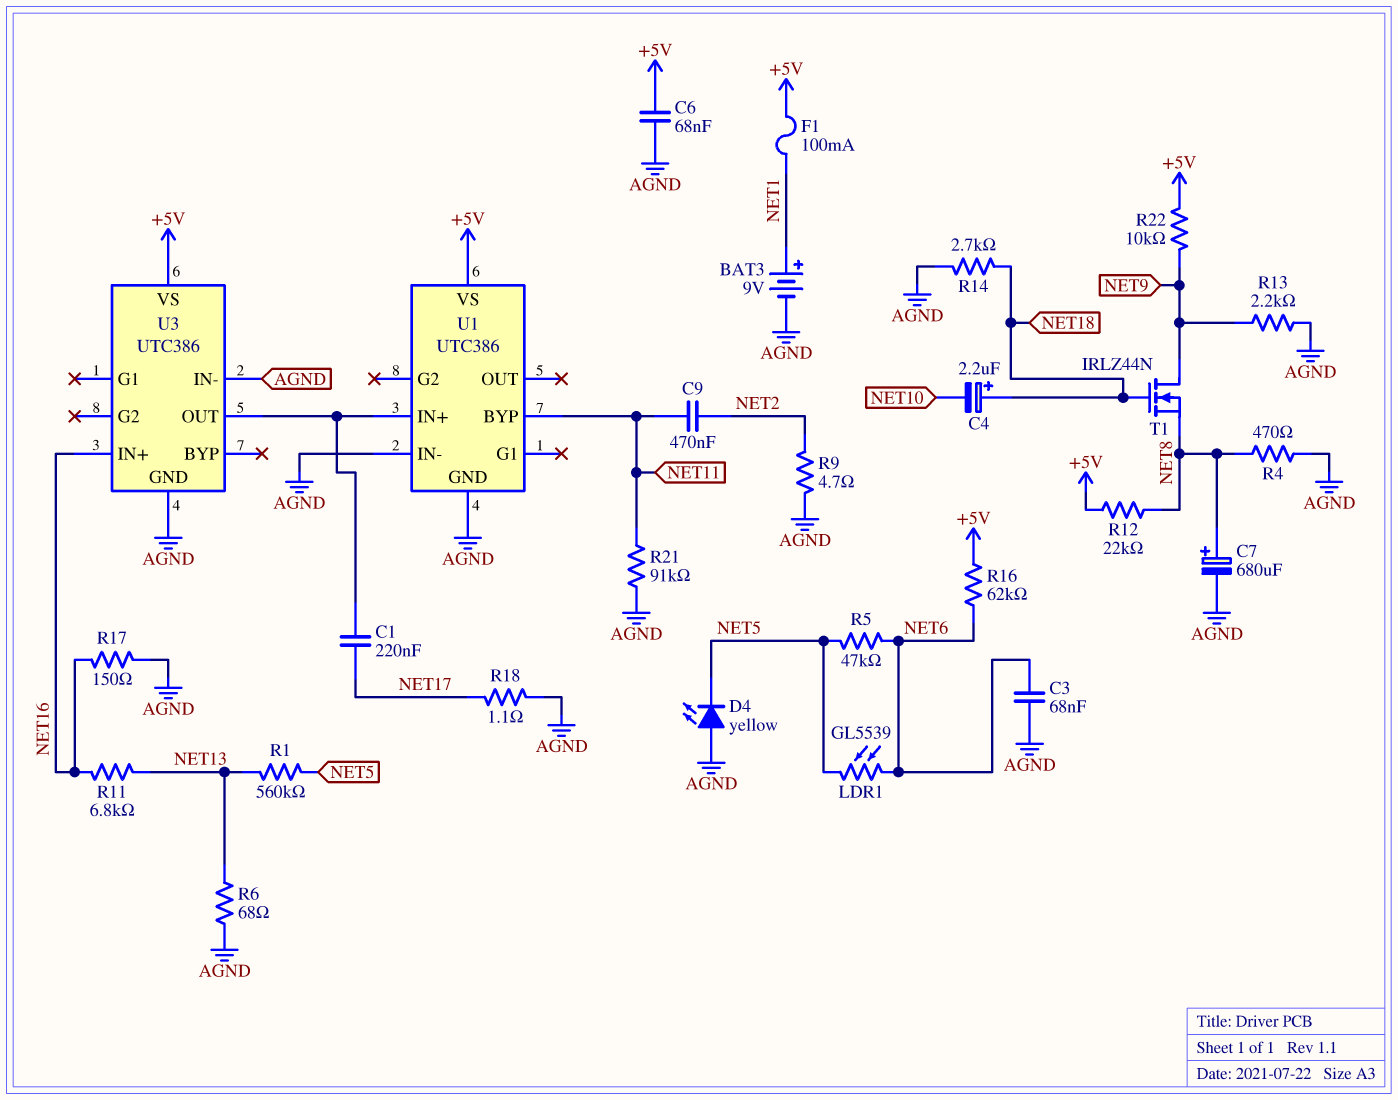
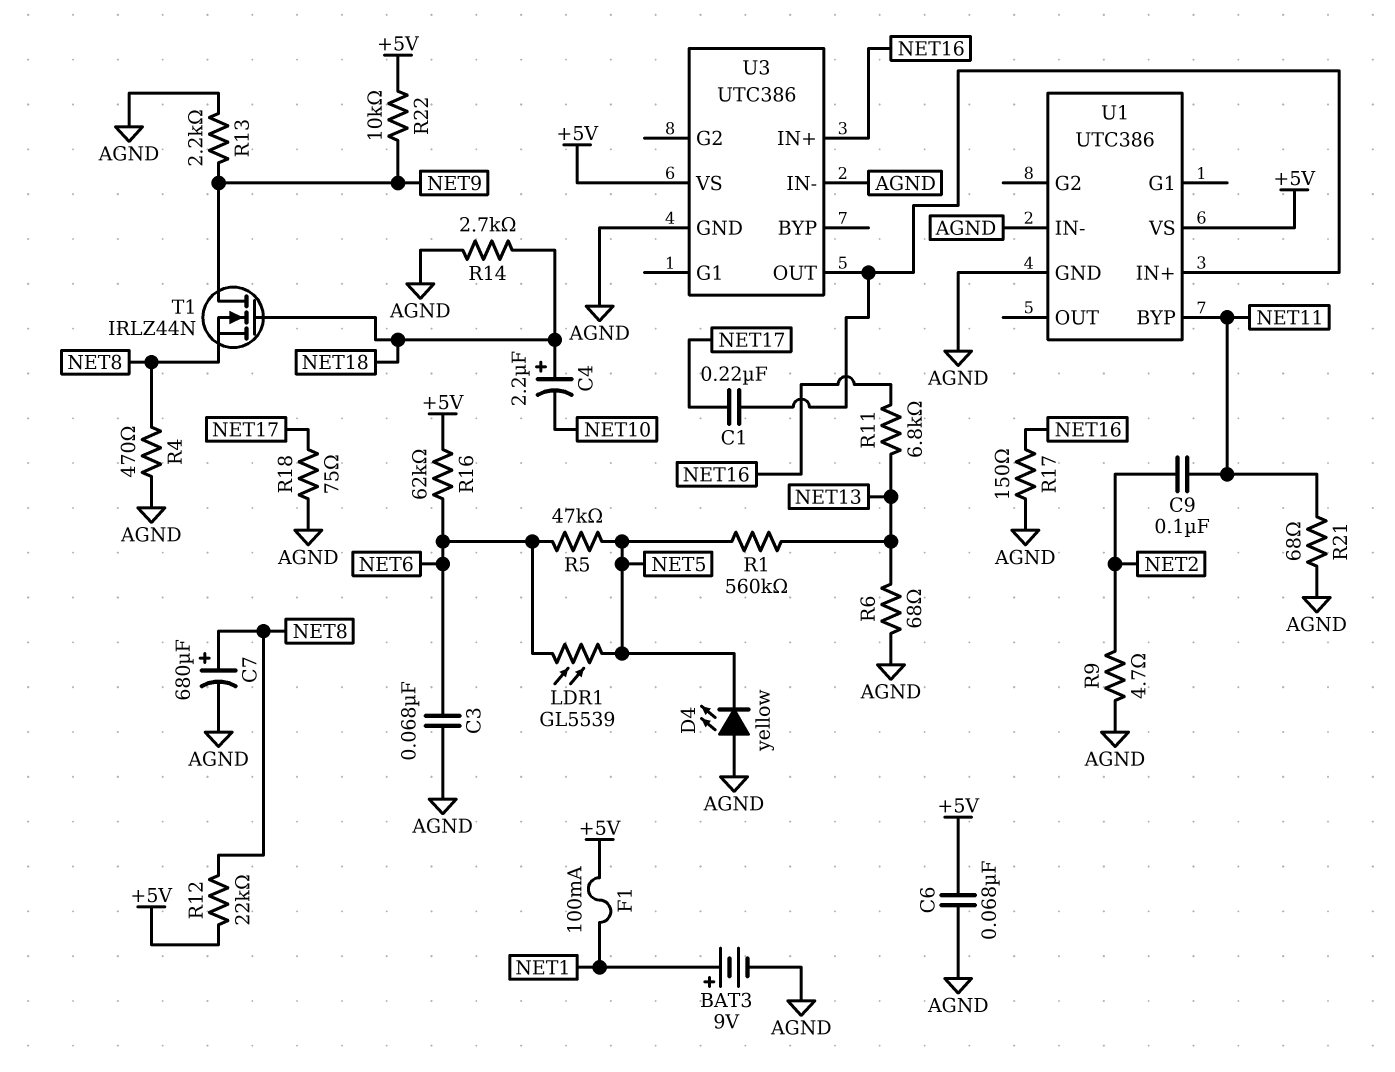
C9: 470nF (NET2, NET11) -> 100nF (NET2, NET11)
R18: 1.1 (AGND, NET17) -> 75 (AGND, NET17)
R21: 91k (AGND, NET11) -> 68 (AGND, NET11)

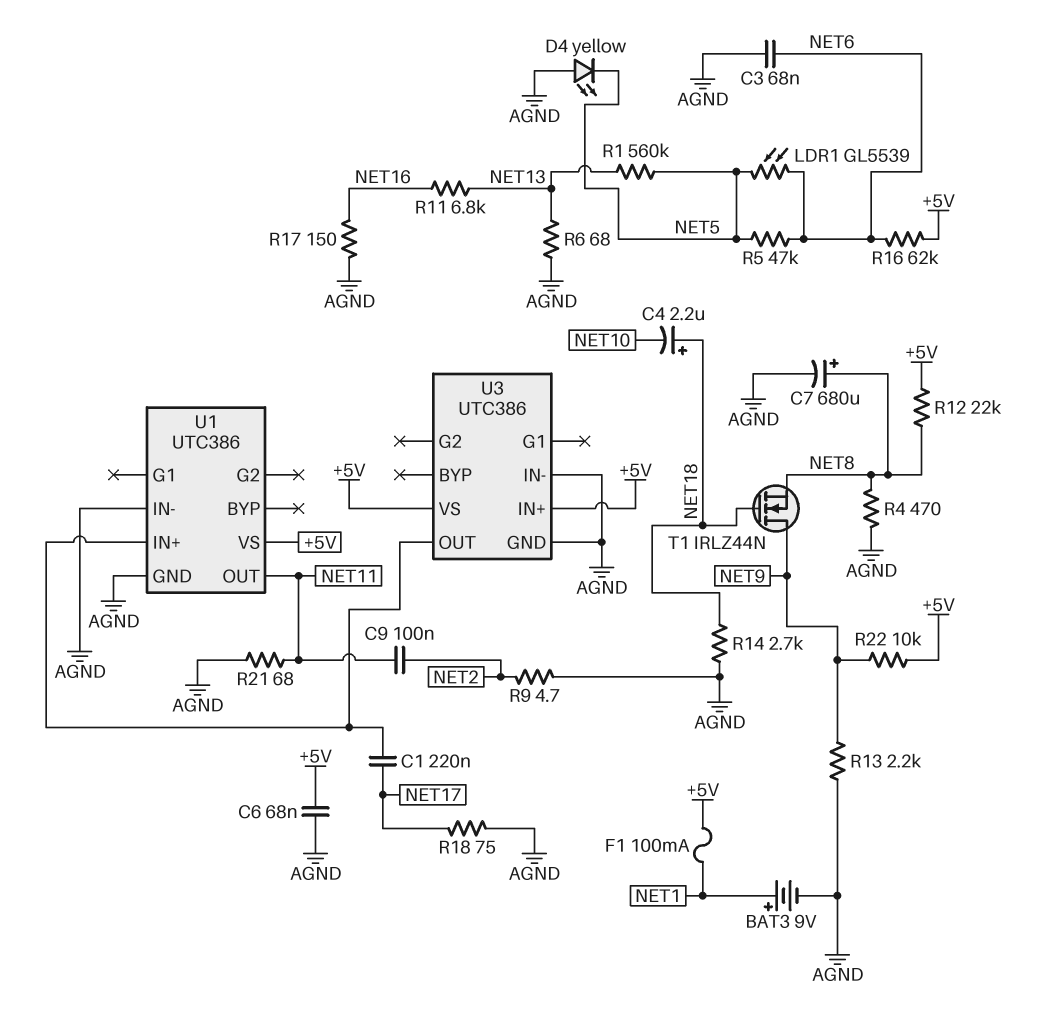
U1 pin BYP: NET11 -> none
U1 pin OUT: none -> NET11
U3 pin IN+: NET16 -> +5V

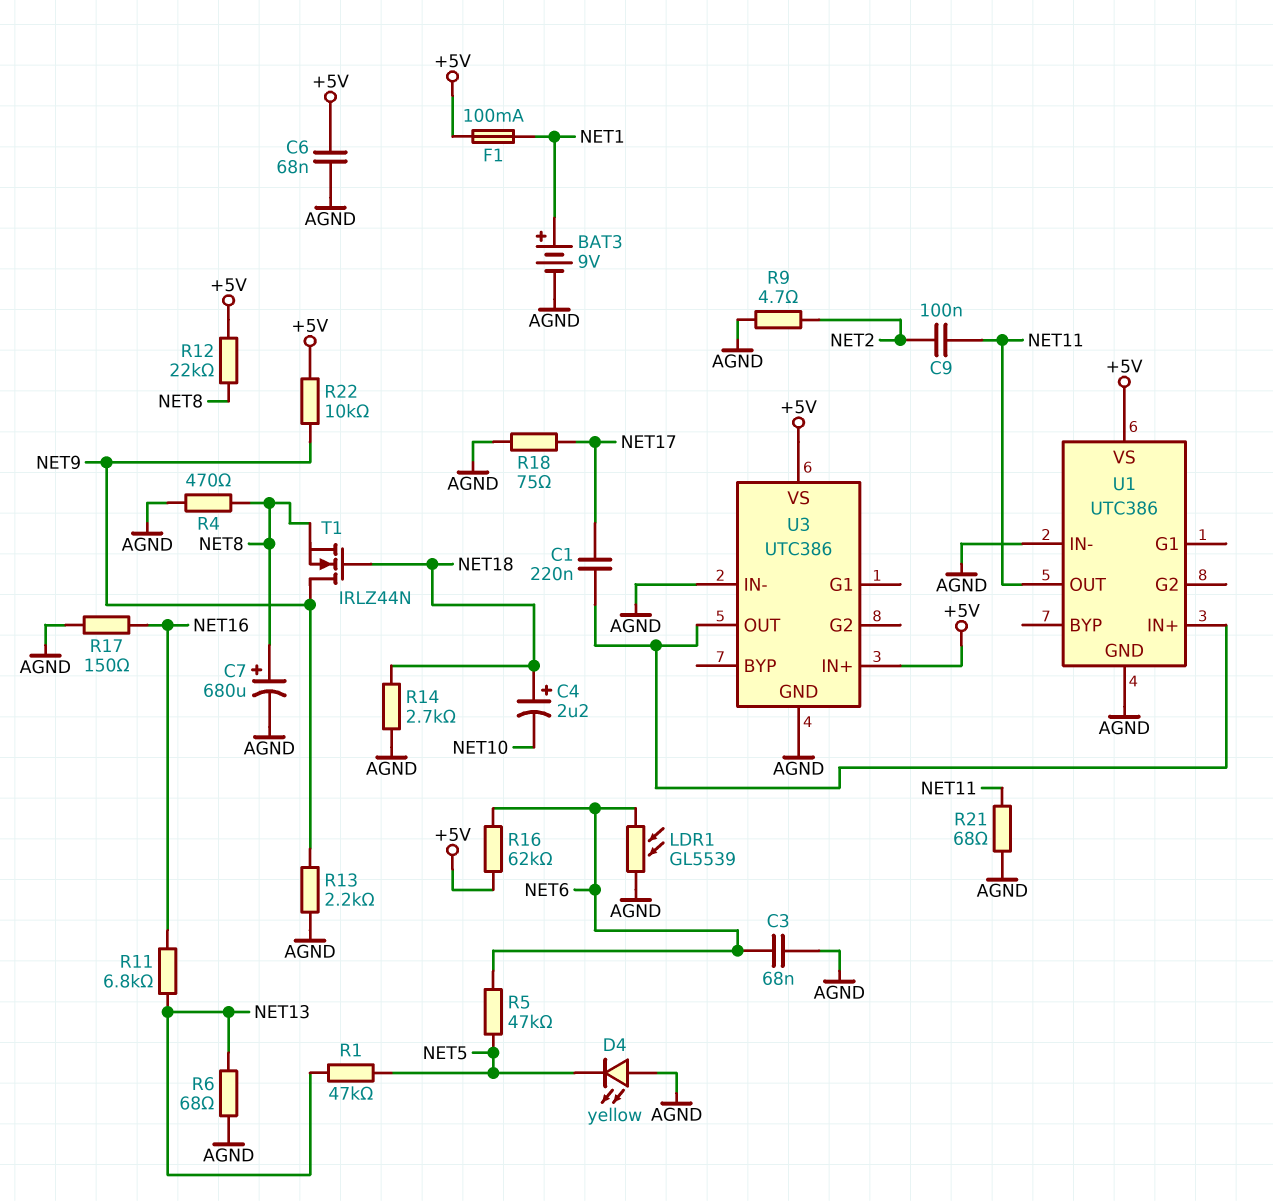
LDR1: GL5539 (NET5, NET6) -> GL5539 (AGND, NET6)
R1: 560k (NET5, NET13) -> 47k (NET5, NET13)

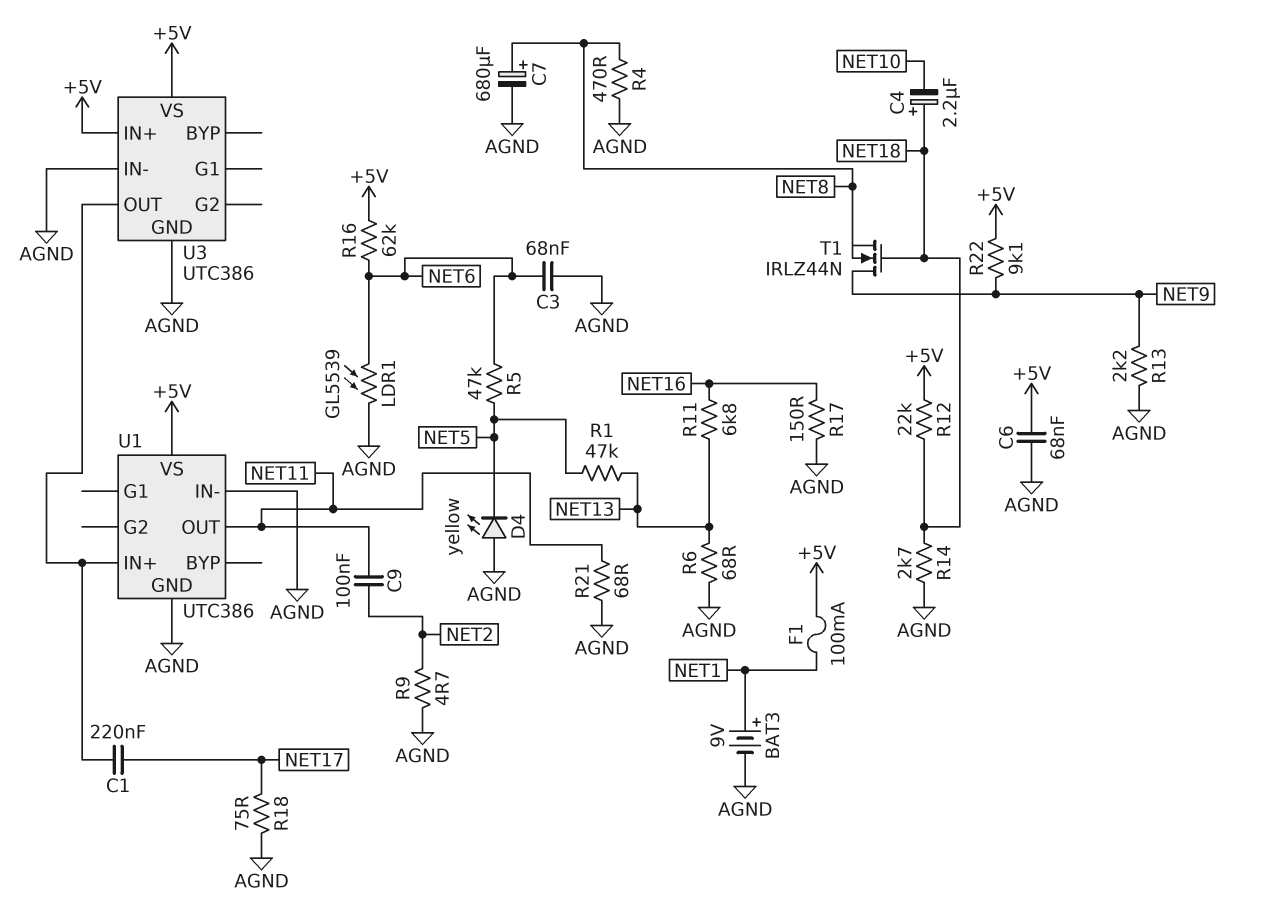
R12: 22k (+5V, NET8) -> 22k (+5V, NET18)
R22: 10k (+5V, NET9) -> 9.1k (+5V, NET9)

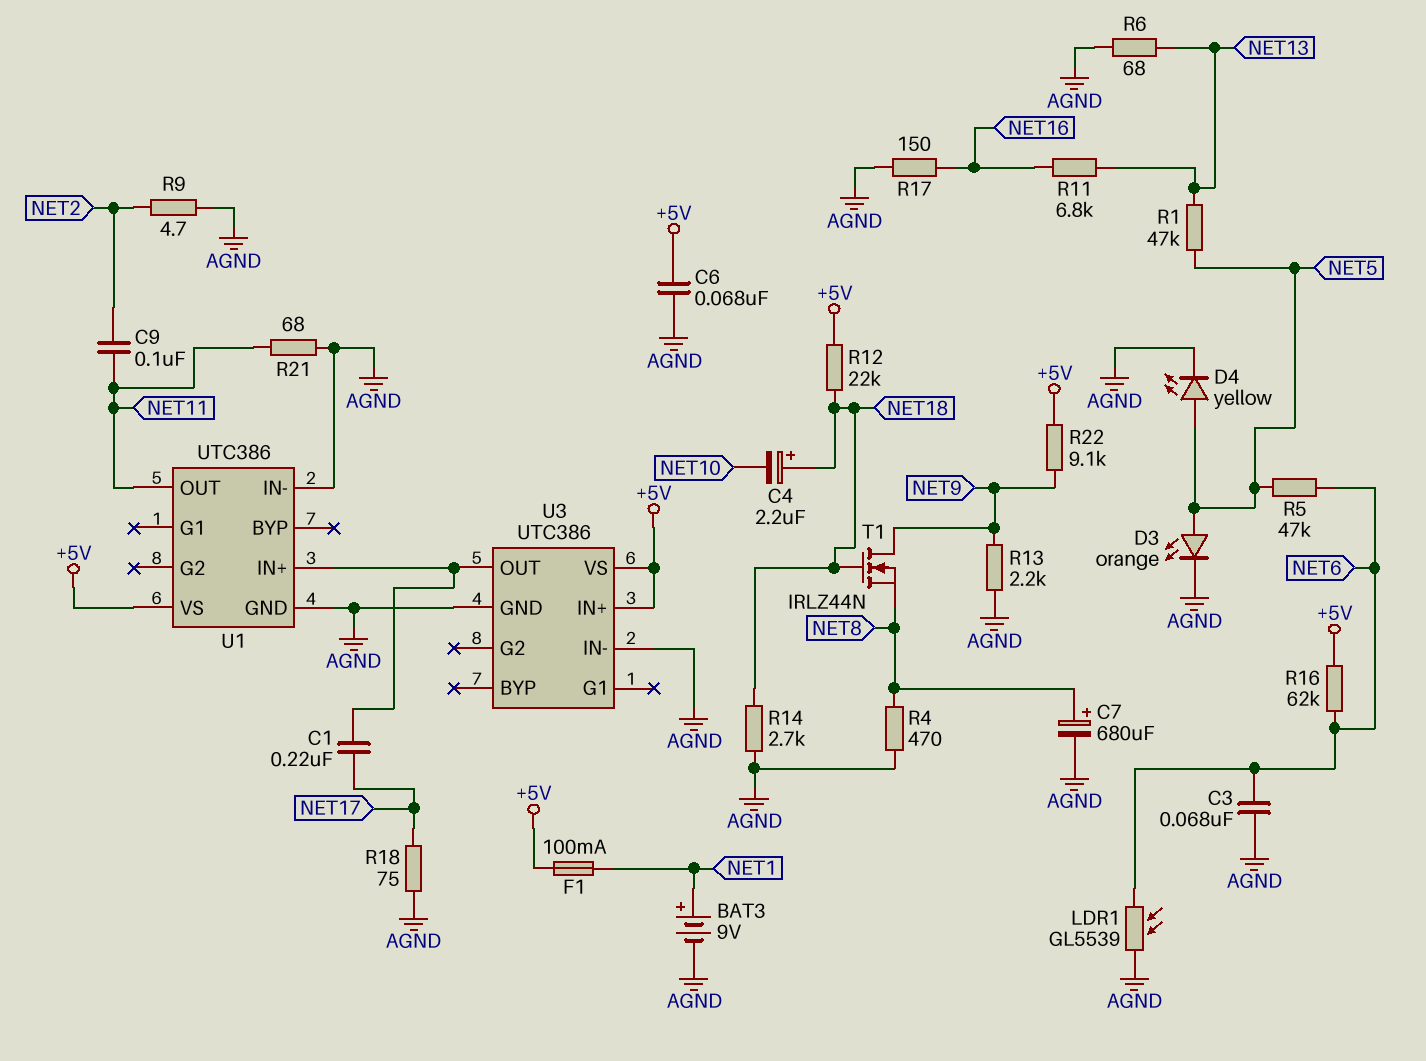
D3: none -> LED orange (A NET5, K AGND)
D4: LED yellow (A AGND, K NET5) -> LED yellow (A NET5, K AGND)

